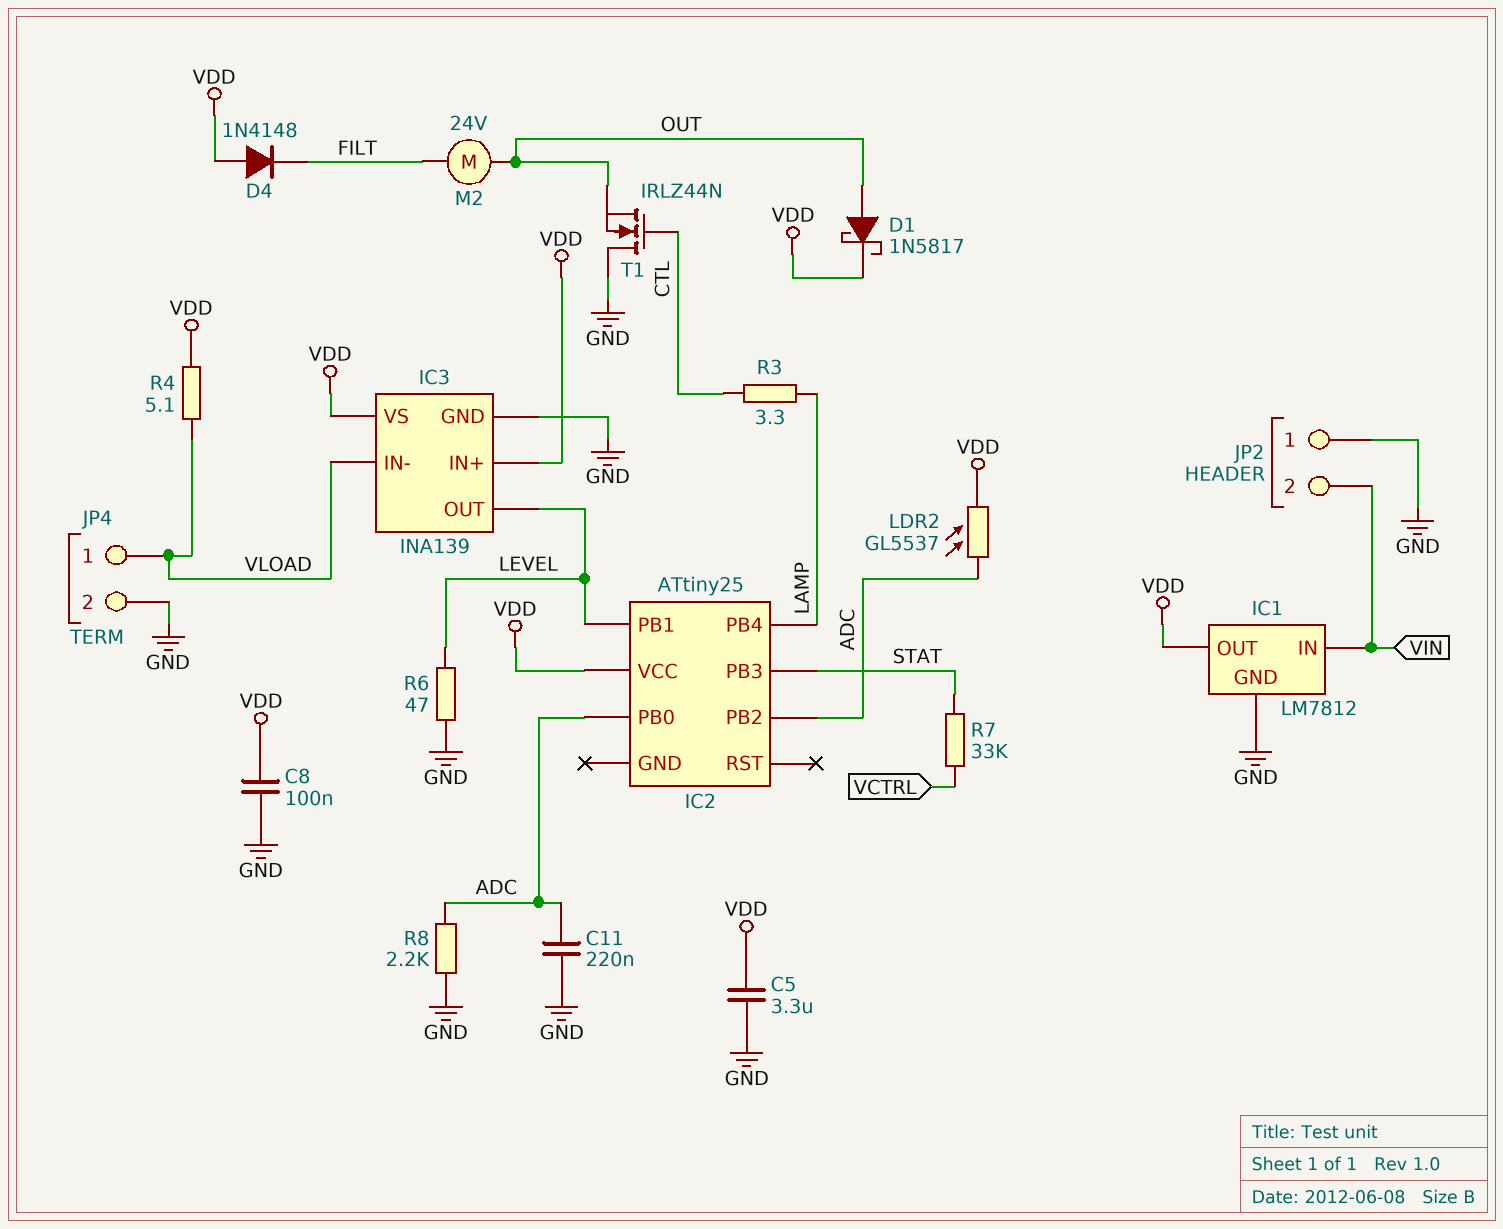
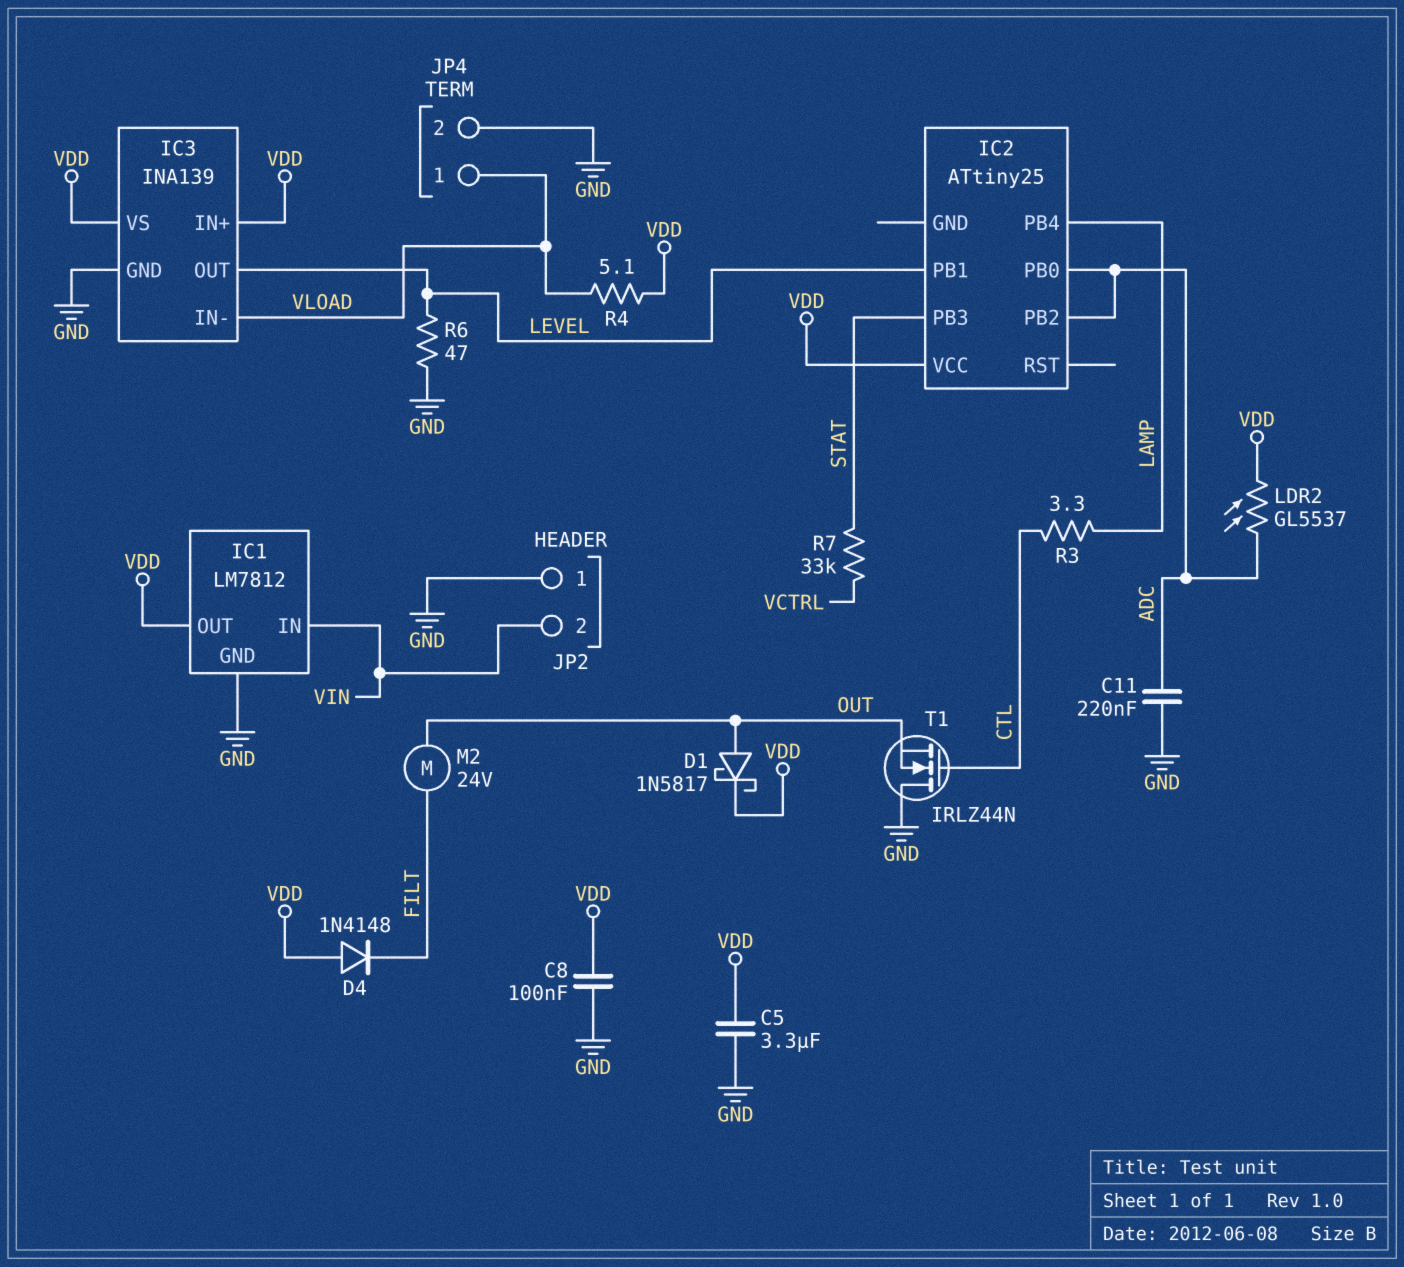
R8: 2.2k (ADC, GND) -> none

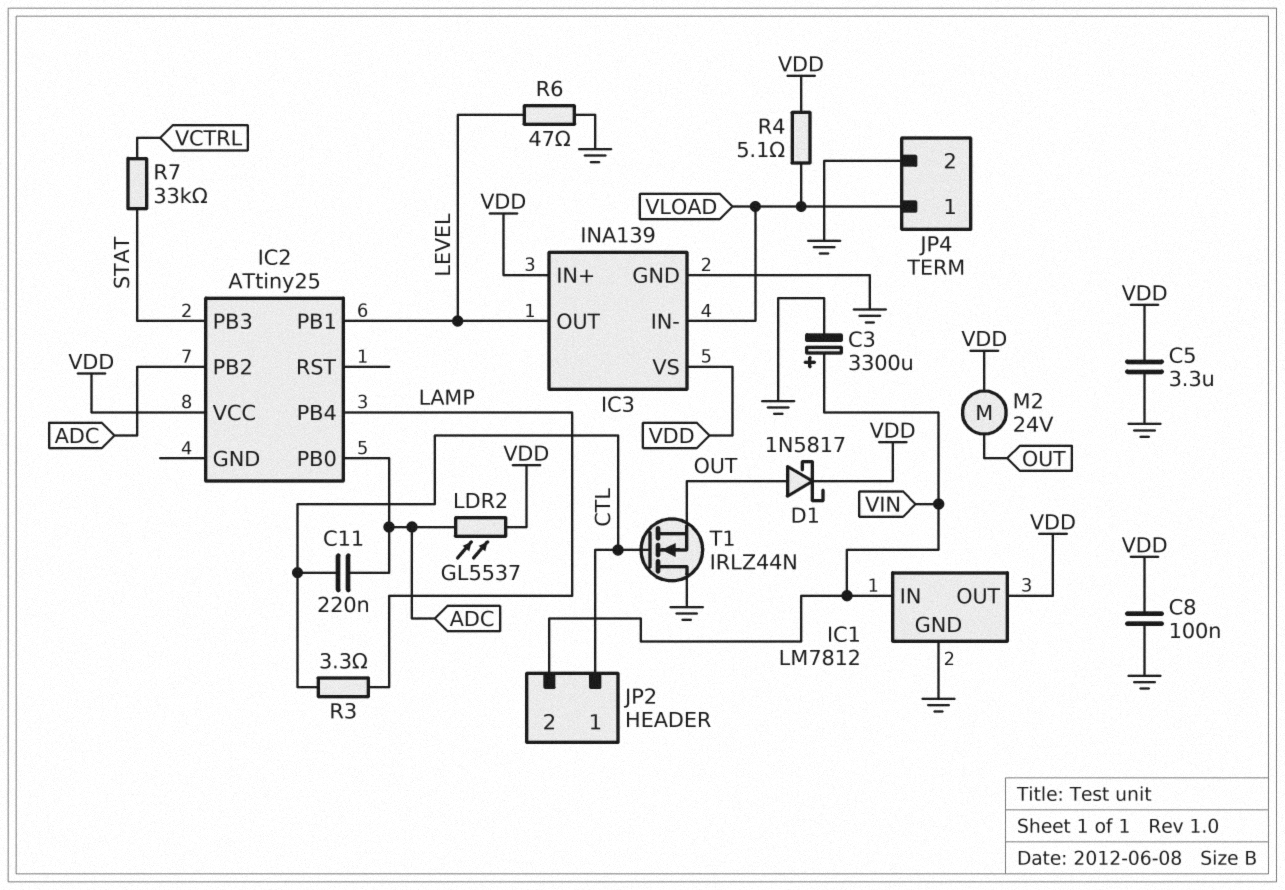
C3: none -> 3300uF (plus VIN, minus GND)
C11: 220nF (ADC, GND) -> 220nF (ADC, CTL)
D4: diode 1N4148 (A VDD, K FILT) -> none
JP2 pin 1: GND -> CTL
M2: motor 24V (FILT, OUT) -> motor 24V (OUT, VDD)

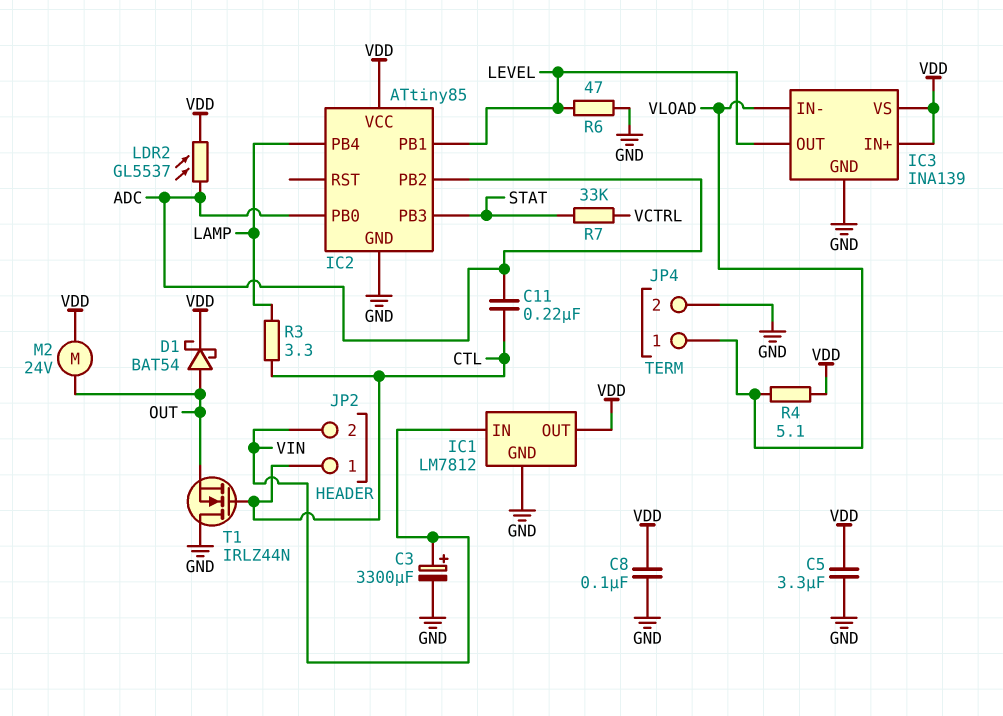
D1: schottky 1N5817 (A OUT, K VDD) -> schottky BAT54 (A OUT, K VDD)
IC2: ATtiny25 -> ATtiny85
IC2 pin GND: none -> GND

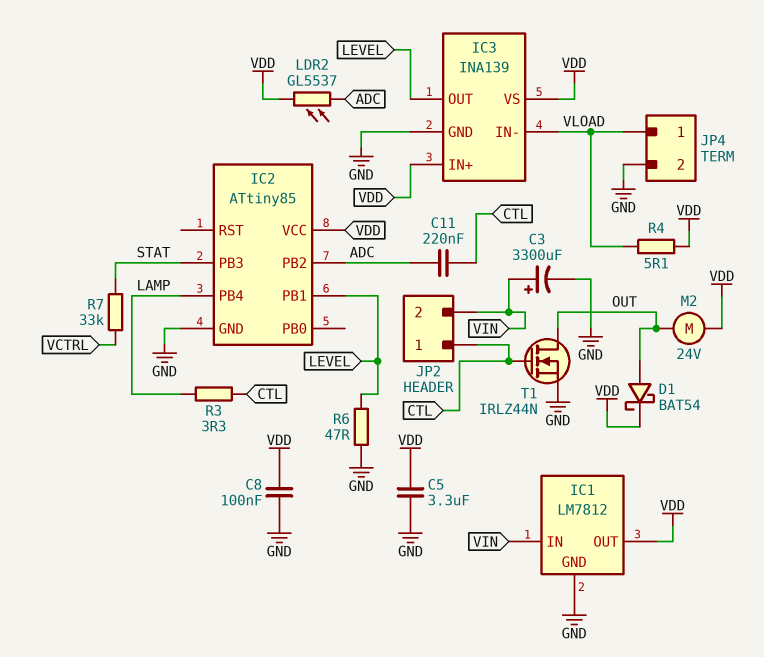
IC2 pin PB0: ADC -> none
T1: NMOS IRLZ44N (G CTL, D GND, S OUT) -> NMOS IRLZ44N (G CTL, D OUT, S GND)

